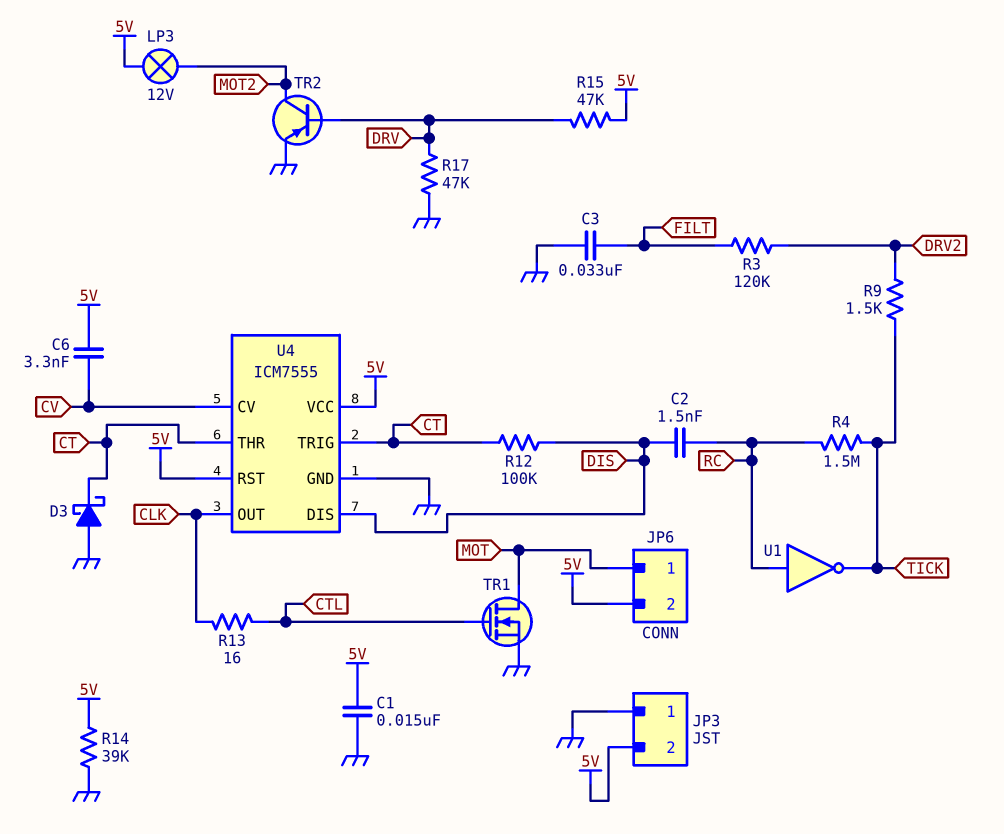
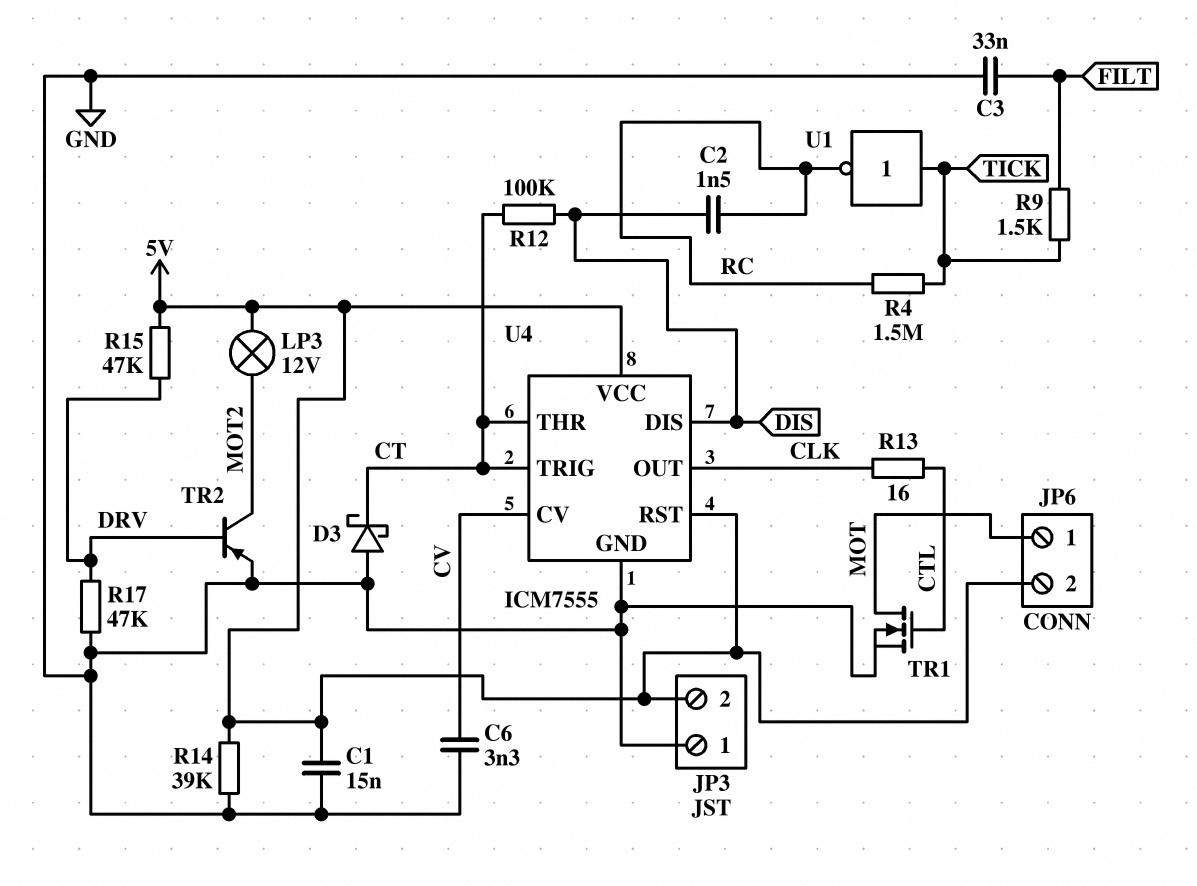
C6: 3.3nF (5V, CV) -> 3.3nF (CV, GND)
R3: 120k (DRV2, FILT) -> none
R9: 1.5k (DRV2, TICK) -> 1.5k (FILT, TICK)
U1: NOT (in RC, out TICK) -> NOT (in TICK, out RC)

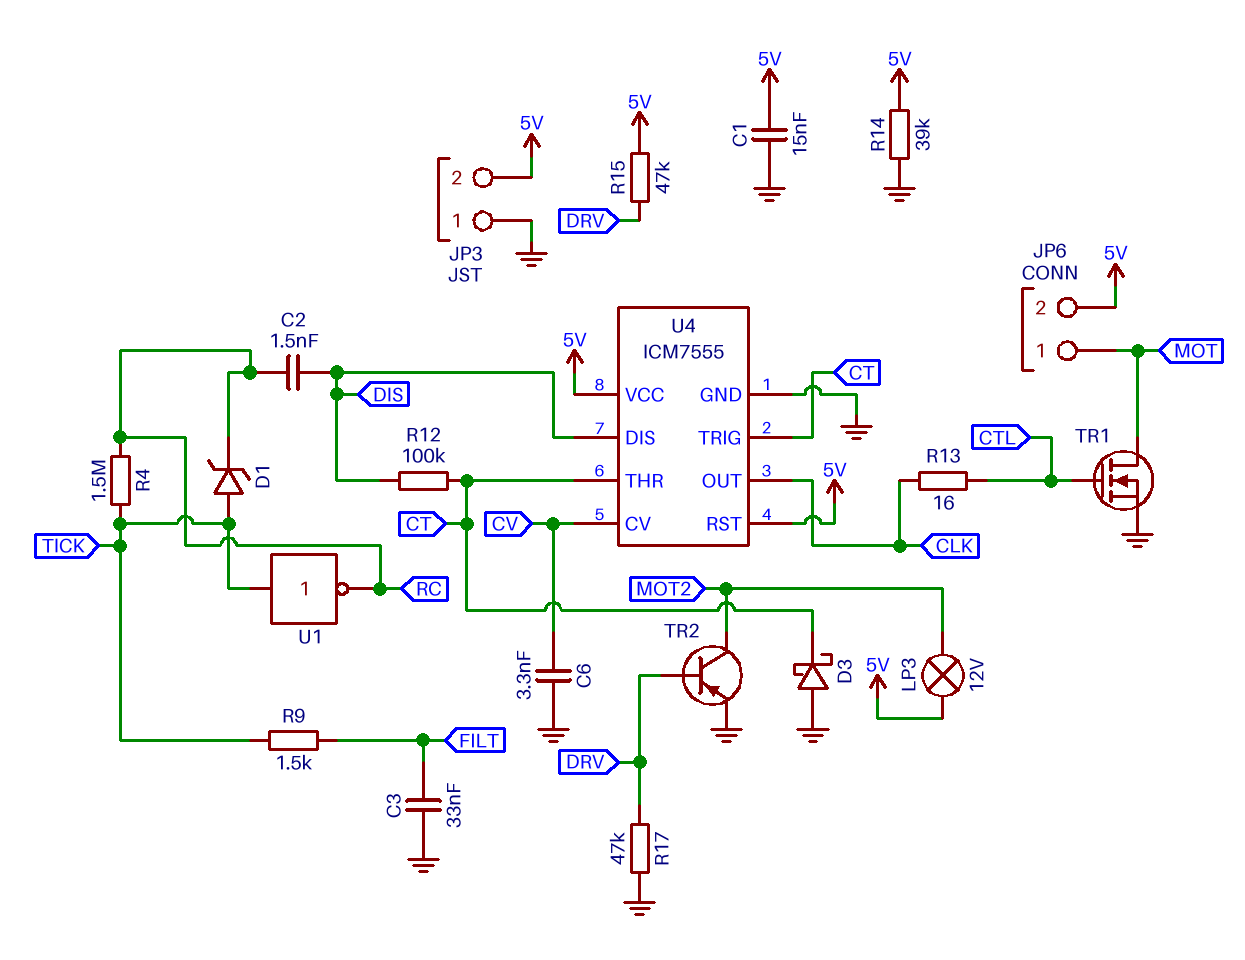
D1: none -> zener (A TICK, K RC)

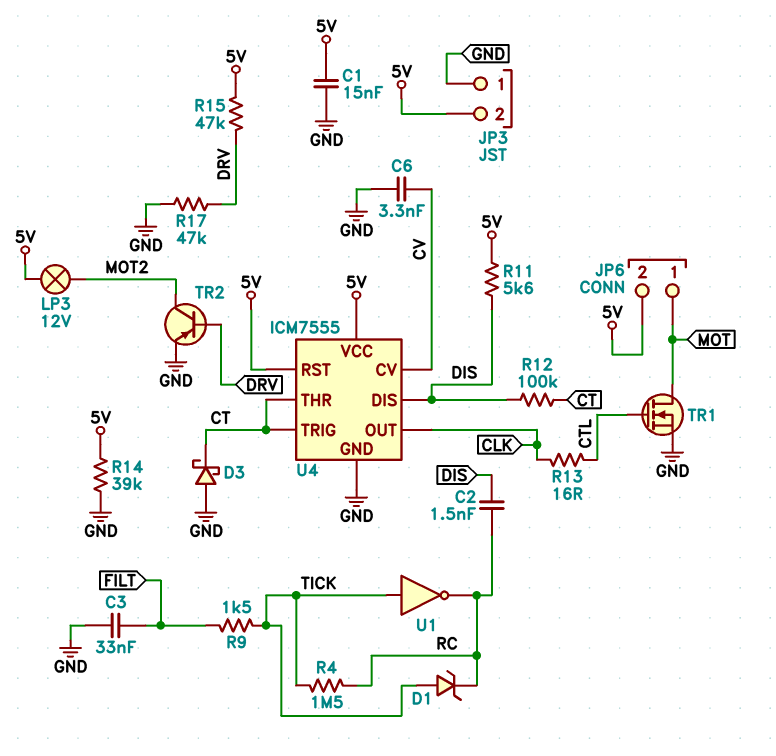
R11: none -> 5.6k (5V, DIS)

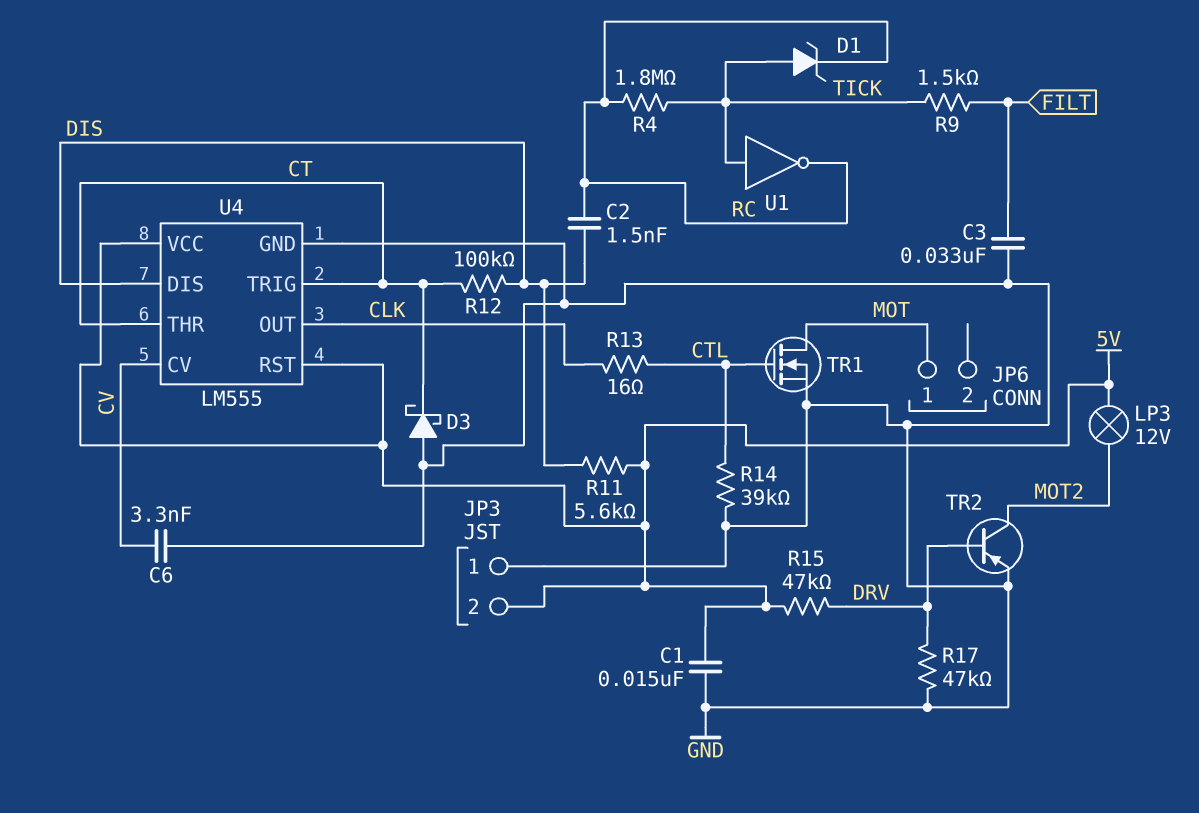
JP6 pin 2: 5V -> none
R4: 1.5M (RC, TICK) -> 1.8M (RC, TICK)
R14: 39k (5V, GND) -> 39k (CTL, GND)
U4: ICM7555 -> LM555

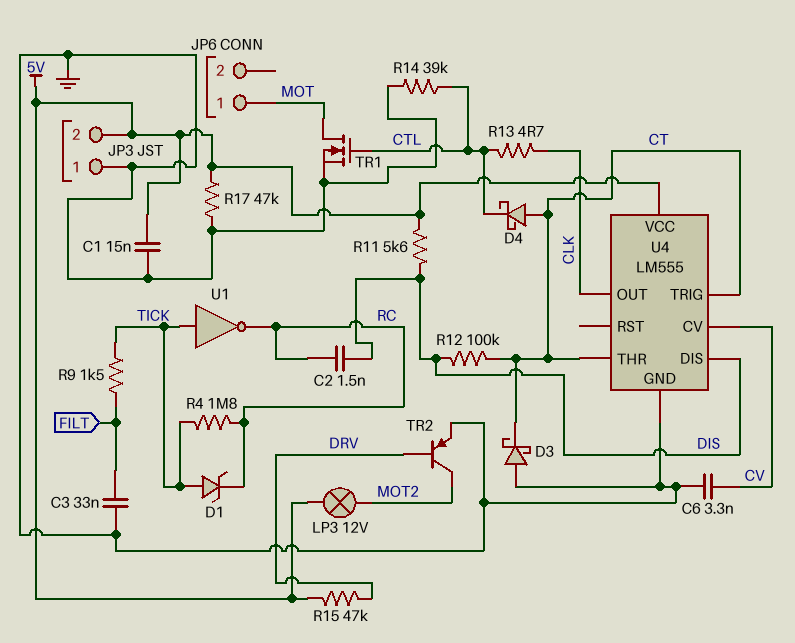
D4: none -> schottky (A CT, K CTL)
R13: 16 (CLK, CTL) -> 4.7 (CLK, CTL)
R17: 47k (DRV, GND) -> 47k (5V, GND)
U4 pin RST: 5V -> none

